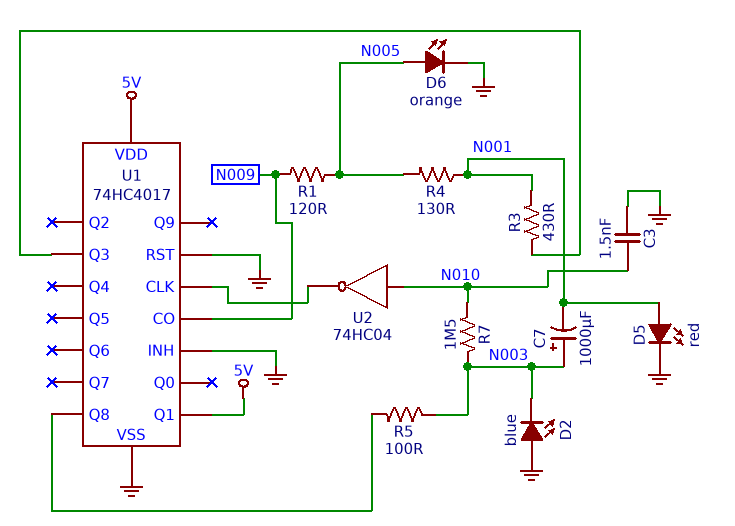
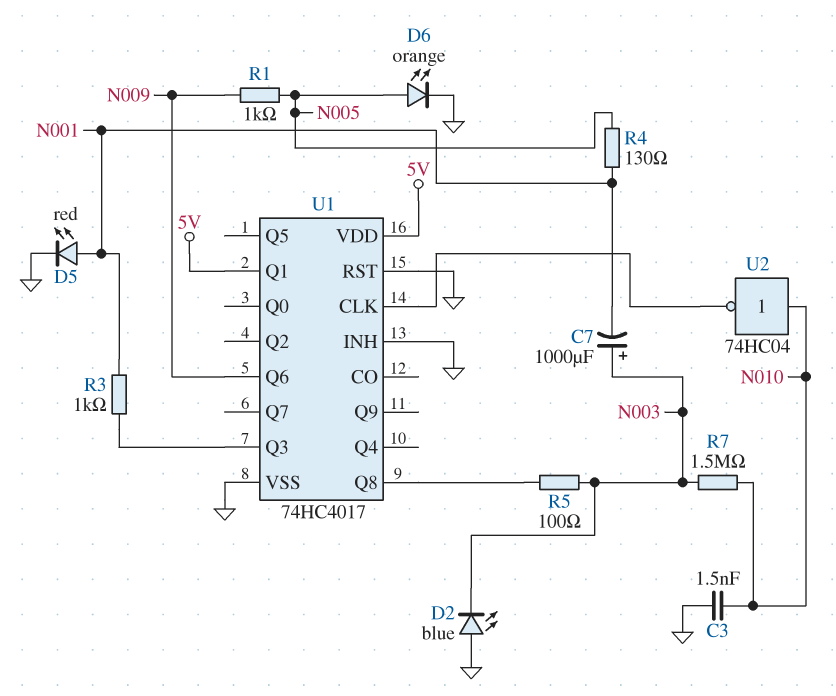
R1: 120 (N005, N009) -> 1k (N005, N009)
R3: 430 (N001, U1/Q3) -> 1k (N001, U1/Q3)
U1 pin CO: N009 -> none
U1 pin Q6: none -> N009

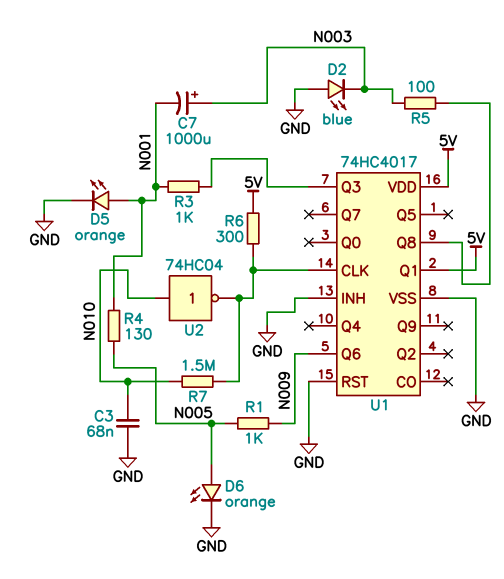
C3: 1.5nF (GND, N010) -> 68nF (GND, N010)
D5: LED red (A N001, K GND) -> LED orange (A N001, K GND)
R6: none -> 300 (5V, U1/CLK)
R7: 1.5M (N003, N010) -> 1.5M (N010, U1/CLK)

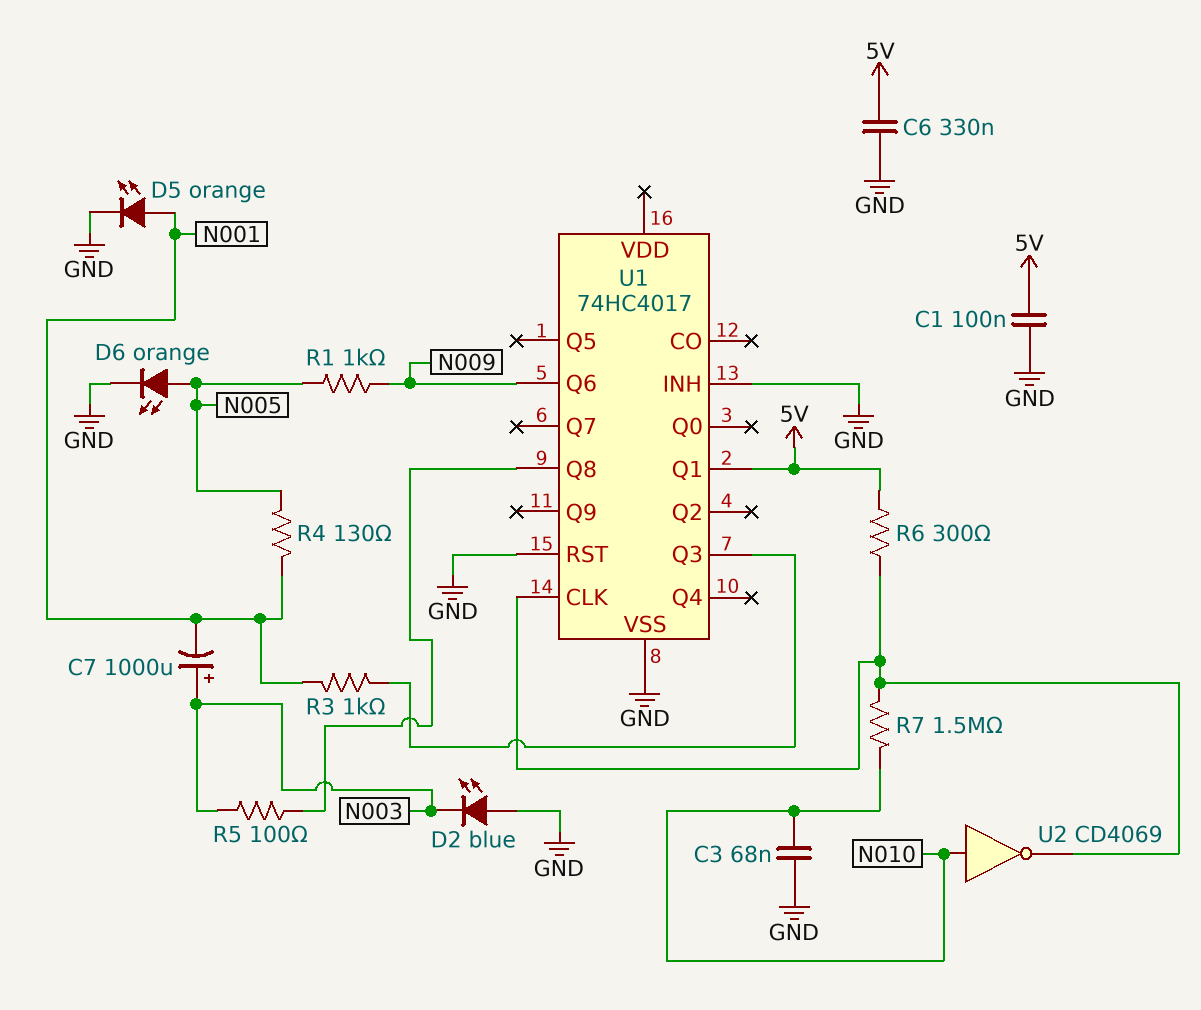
C1: none -> 100nF (5V, GND)
C6: none -> 330nF (5V, GND)
U1 pin VDD: 5V -> none
U2: NOT 74HC04 (in N010, out U1/CLK) -> NOT CD4069 (in N010, out U1/CLK)

